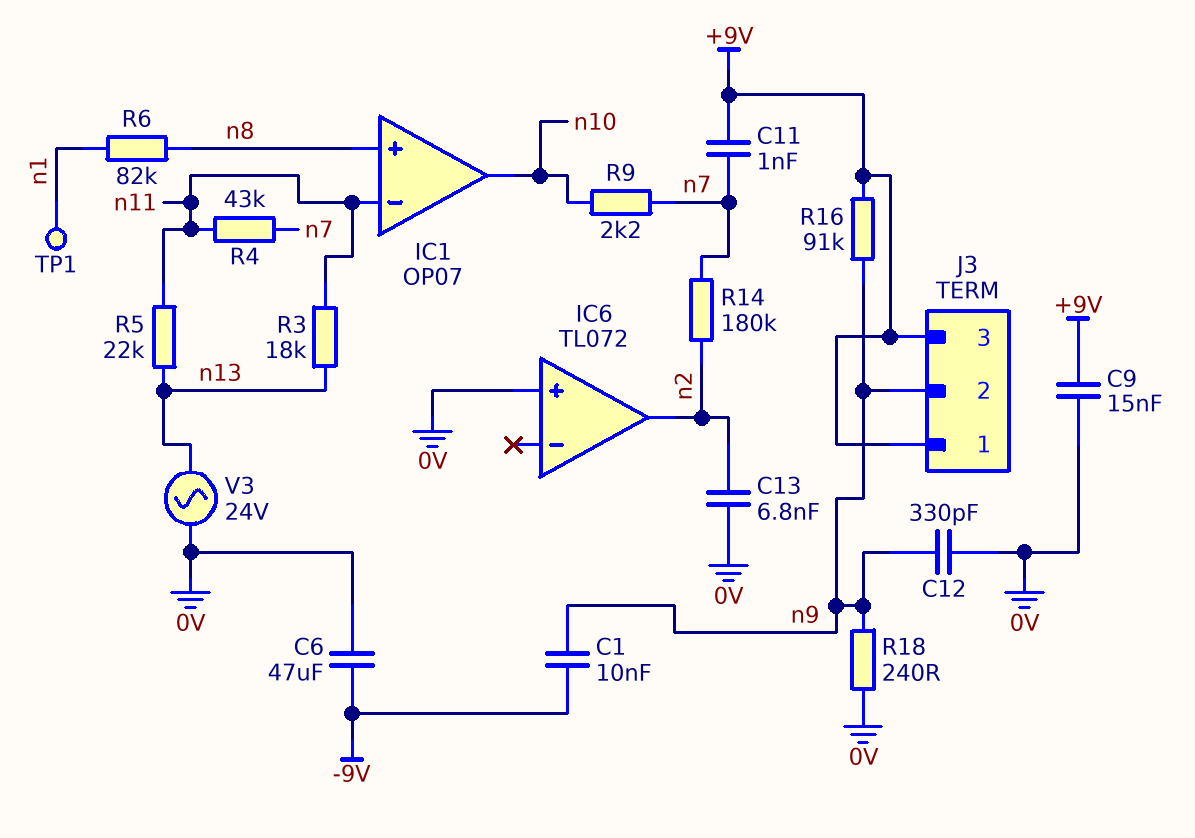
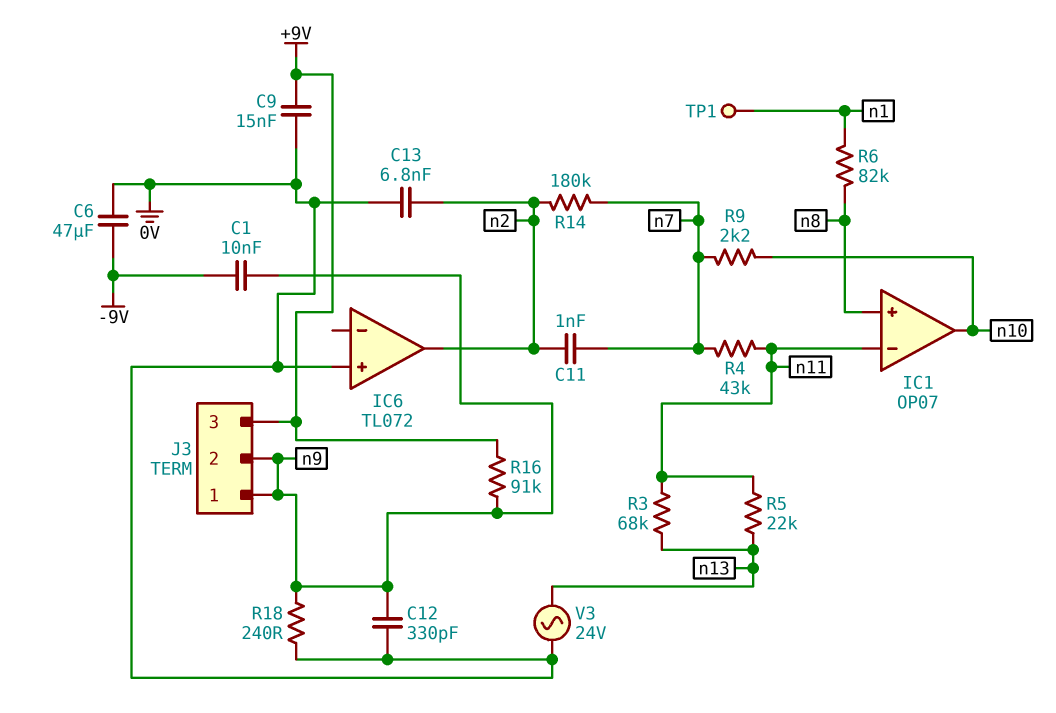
C11: 1nF (+9V, n7) -> 1nF (n2, n7)
J3 pin 1: +9V -> n9
R3: 18k (n11, n13) -> 68k (n11, n13)

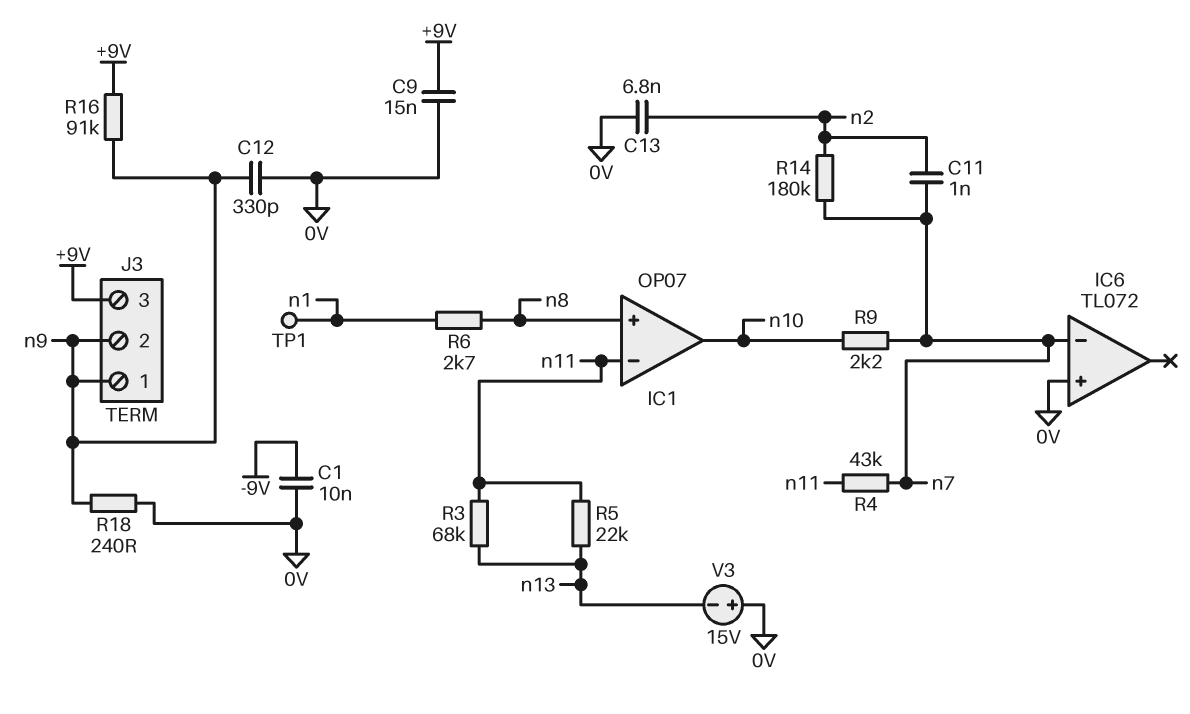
C1: 10nF (-9V, n9) -> 10nF (-9V, 0V)
C6: 47uF (-9V, 0V) -> none
IC6 pin in-: none -> n7
IC6 pin out: n2 -> none
R6: 82k (n1, n8) -> 2.7k (n1, n8)
V3: AC 24V (0V, n13) -> 15V (plus 0V, minus n13)

